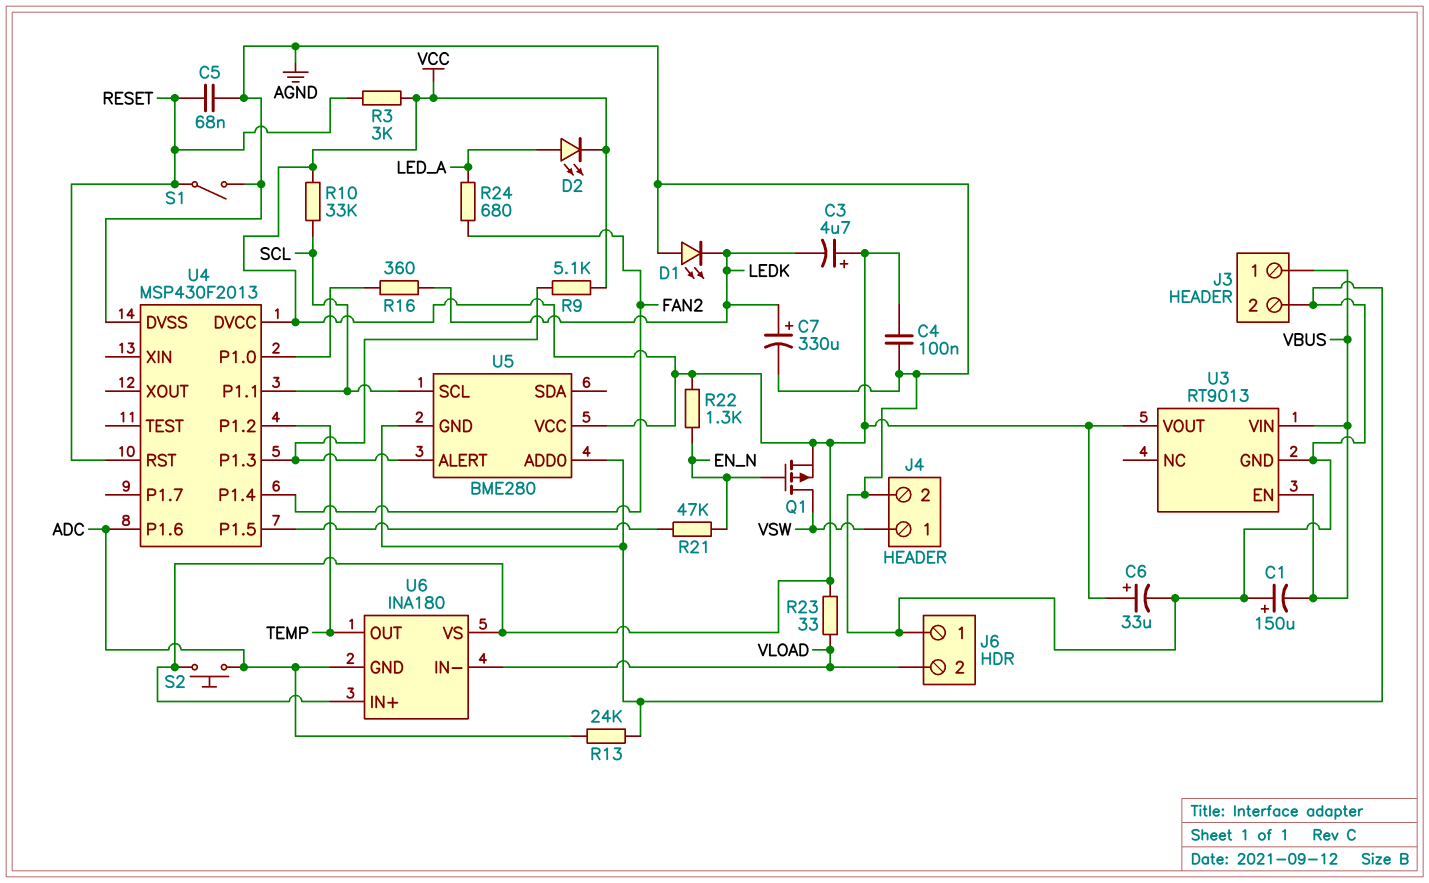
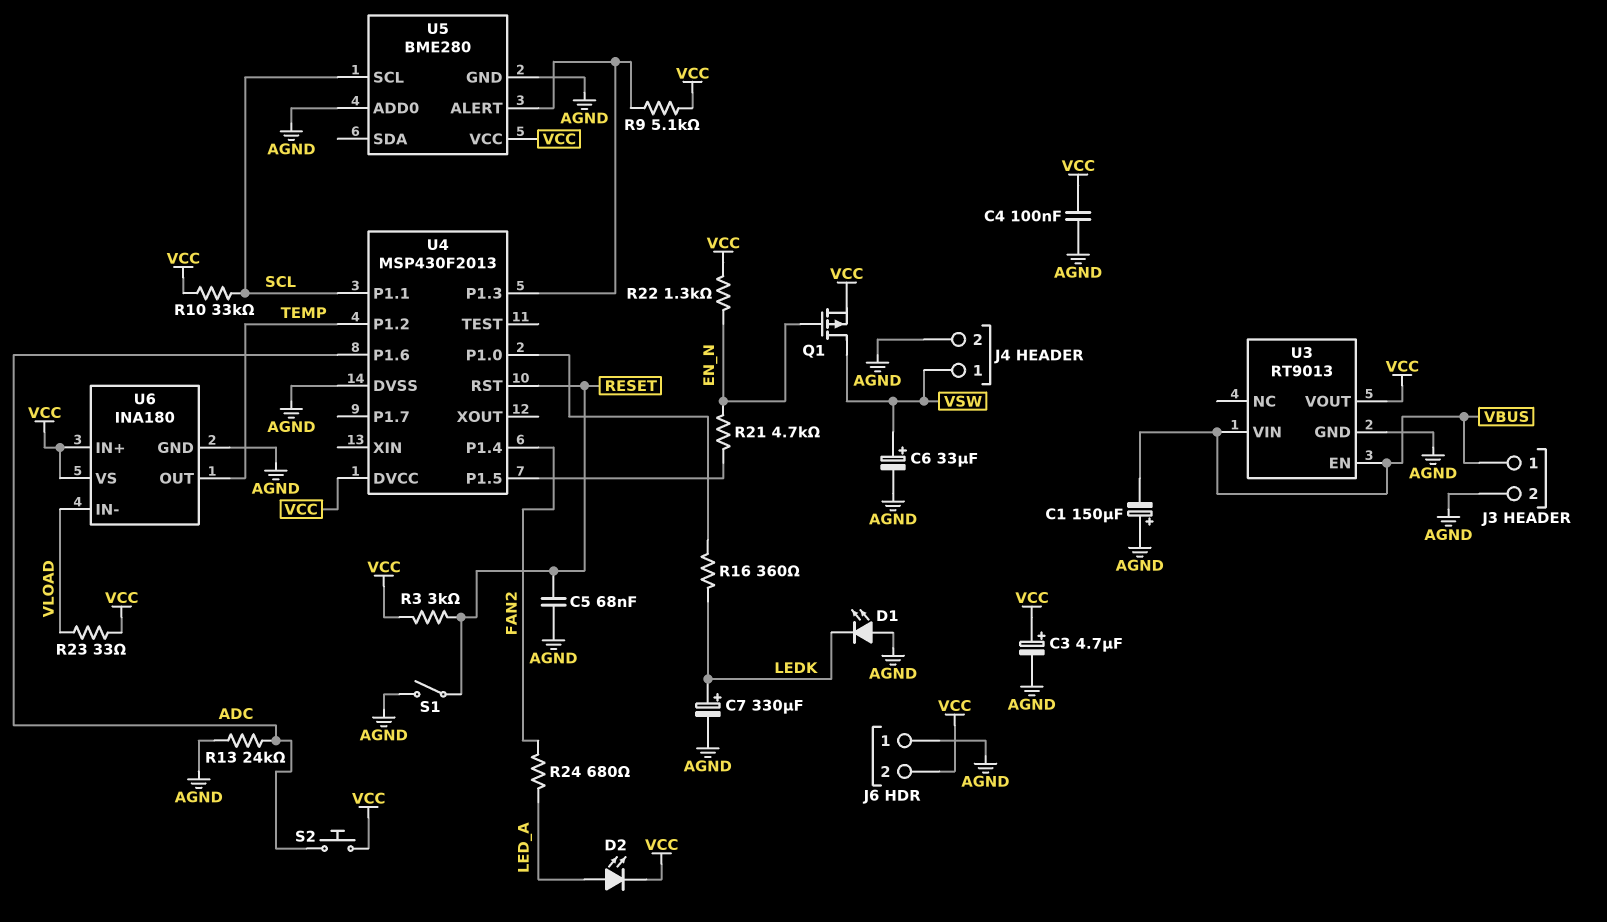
C3: 4.7uF (plus VCC, minus LEDK) -> 4.7uF (plus VCC, minus AGND)
C6: 33uF (plus VCC, minus AGND) -> 33uF (plus VSW, minus AGND)
J6 pin 2: VLOAD -> VCC
R21: 47k (EN_N, U4/P1.5) -> 4.7k (EN_N, U4/P1.5)
U6 pin GND: ADC -> AGND

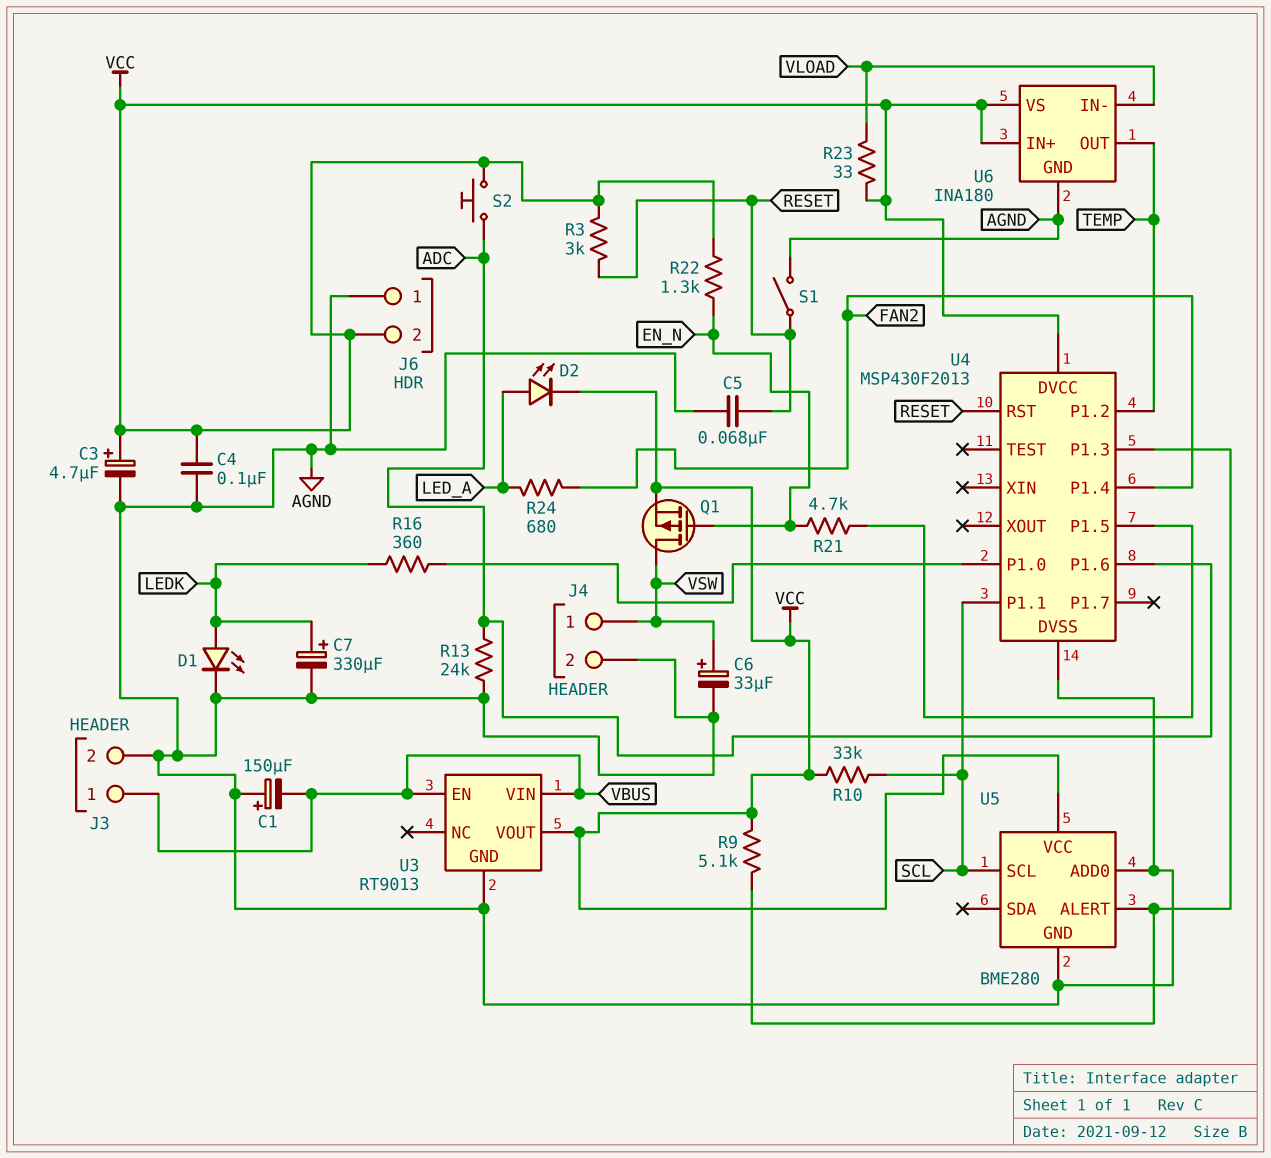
D1: LED (A AGND, K LEDK) -> LED (A LEDK, K AGND)

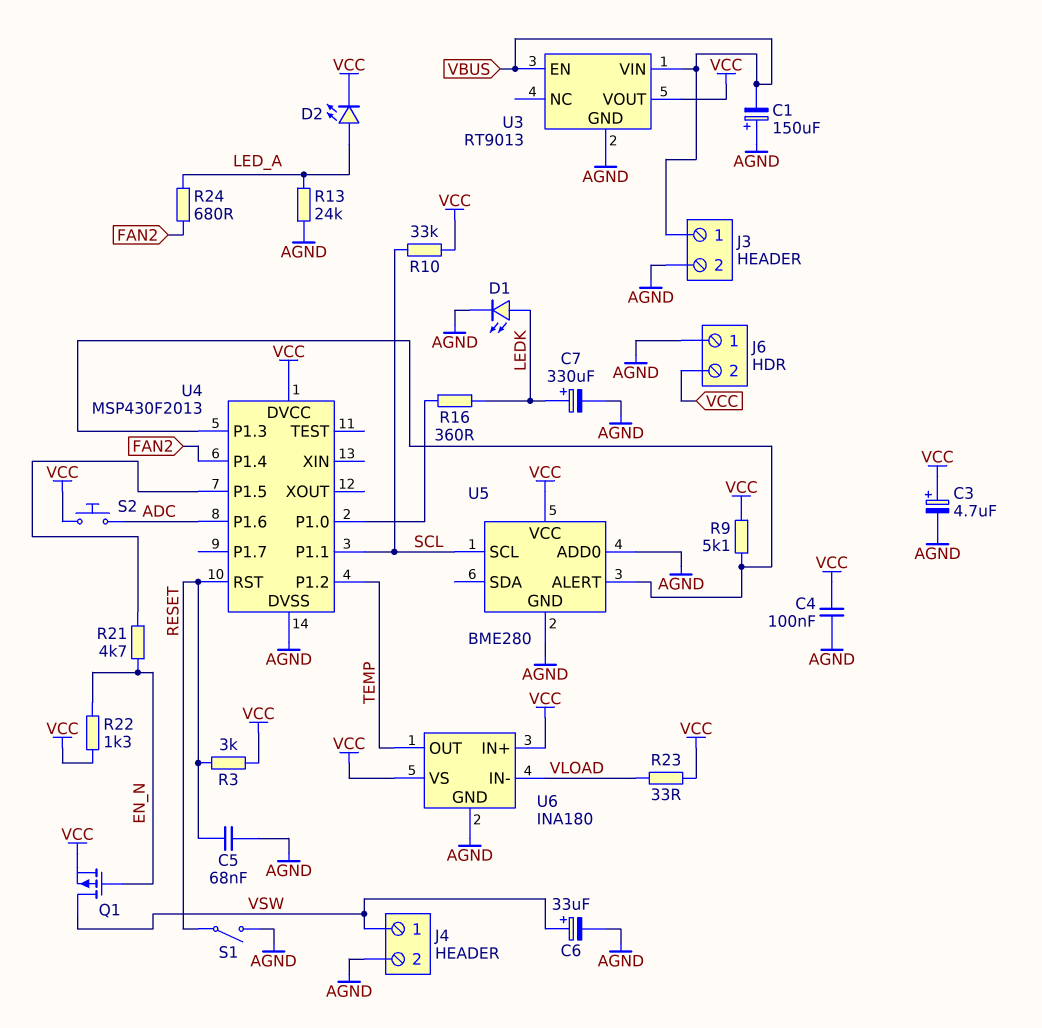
R13: 24k (ADC, AGND) -> 24k (AGND, LED_A)

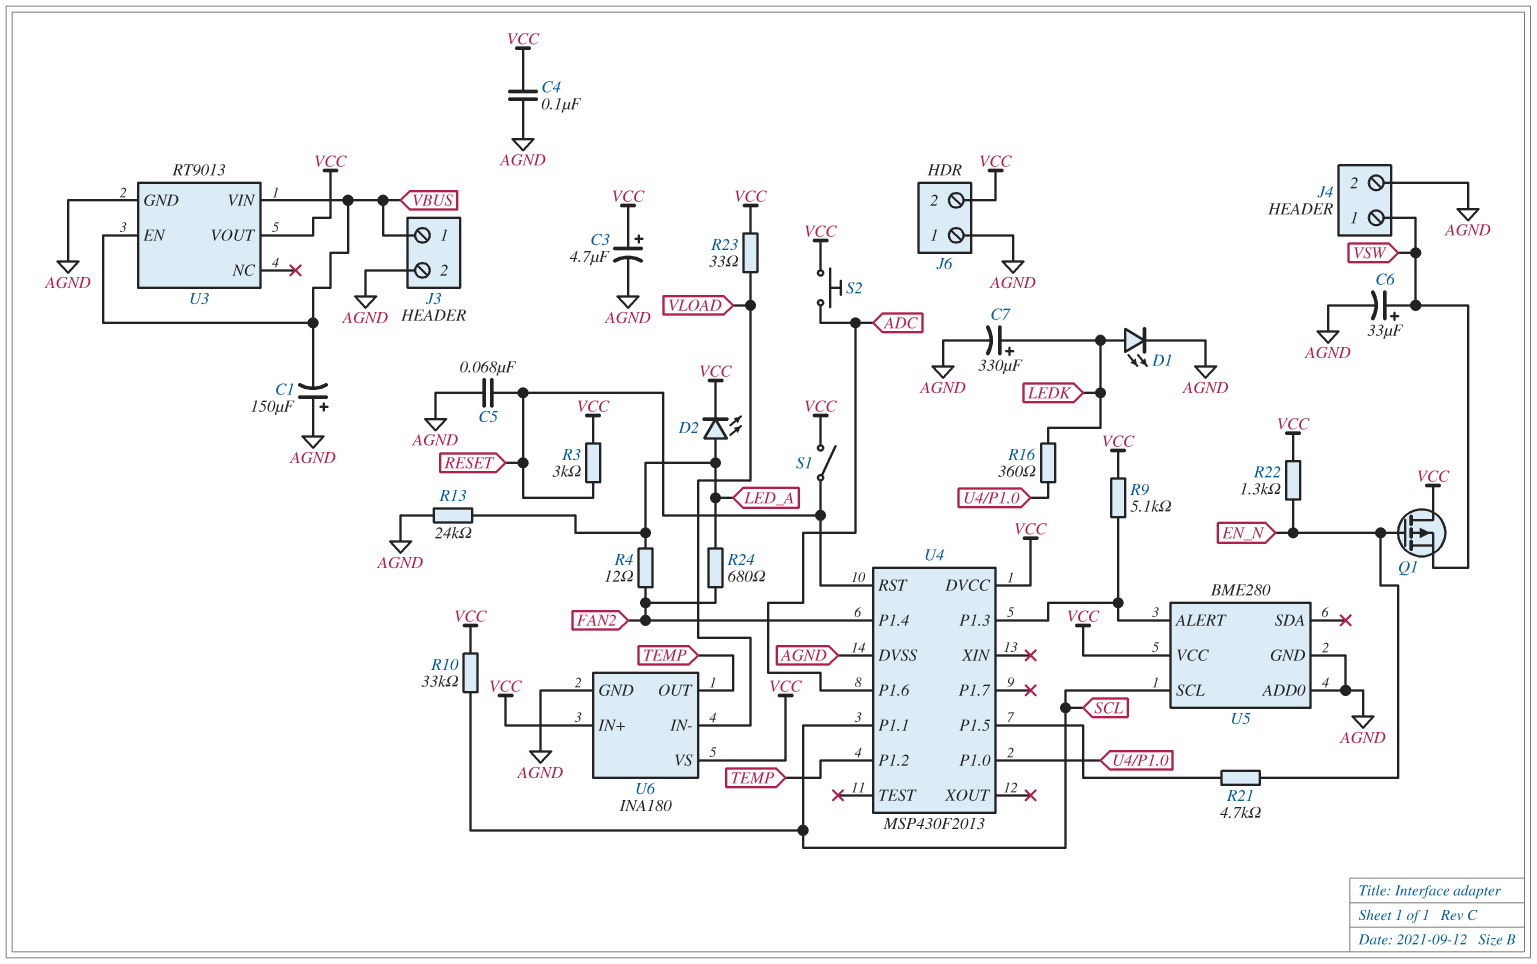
Q1: PMOS (G EN_N, D VSW, S VCC) -> PMOS (G EN_N, D VCC, S VSW)
R4: none -> 12 (FAN2, LED_A)
S1: switch (AGND, RESET) -> switch (RESET, VCC)

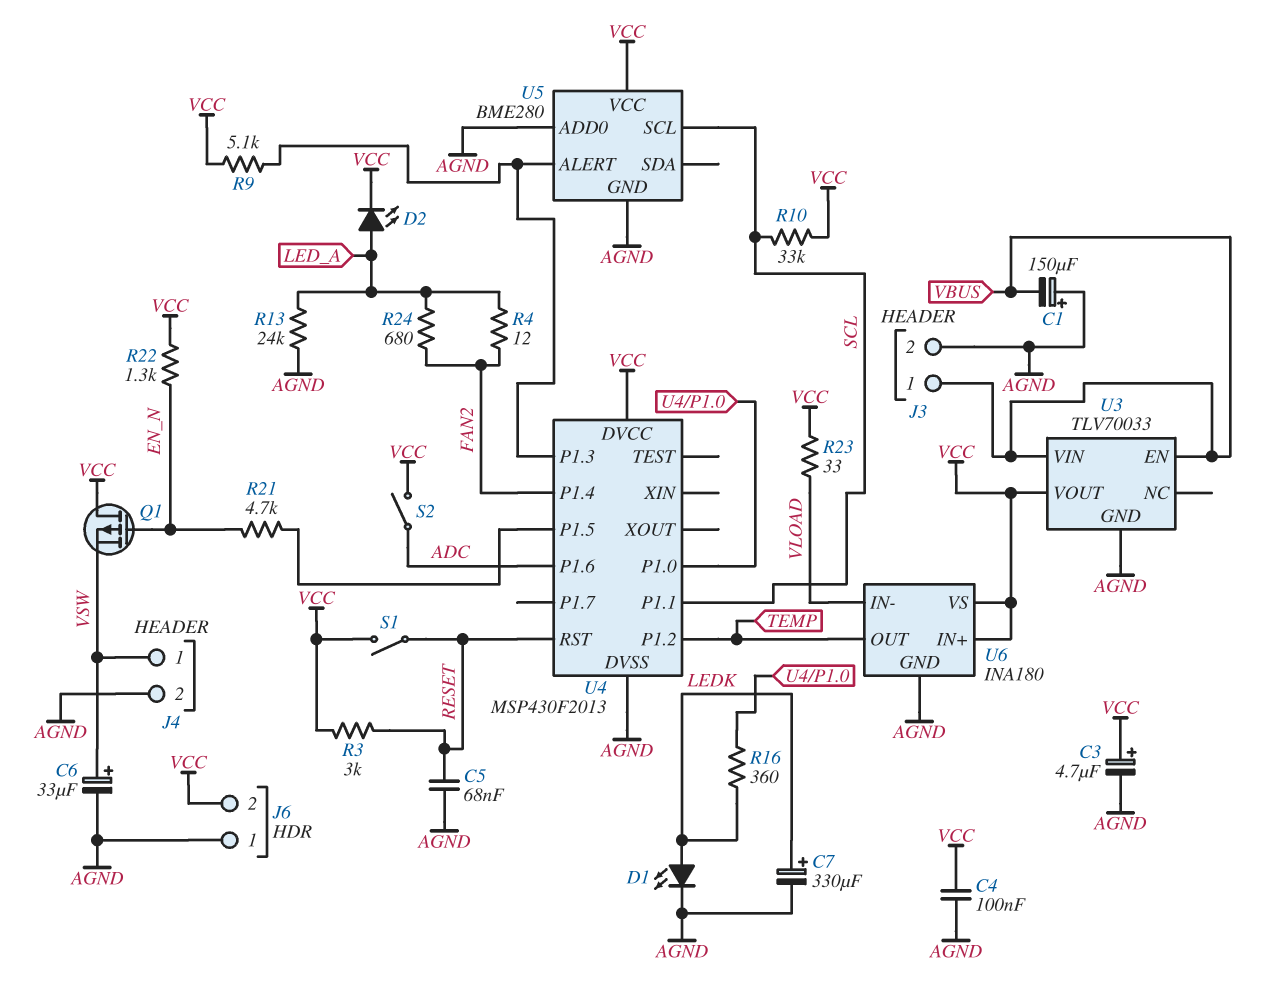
S2: button (ADC, VCC) -> switch (ADC, VCC)
U3: RT9013 -> TLV70033

